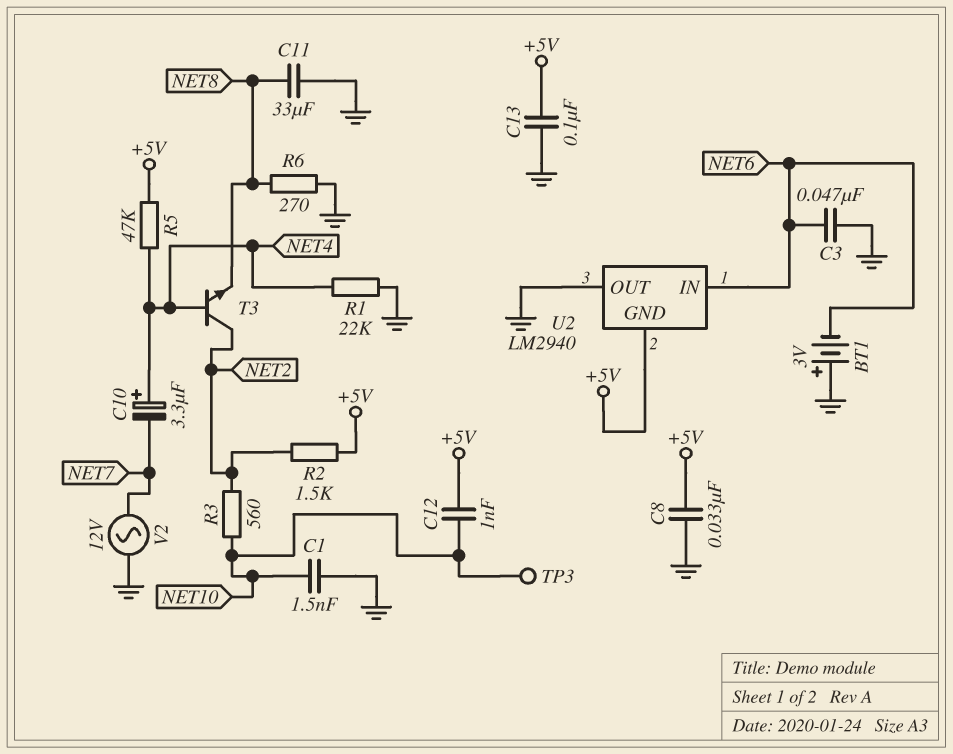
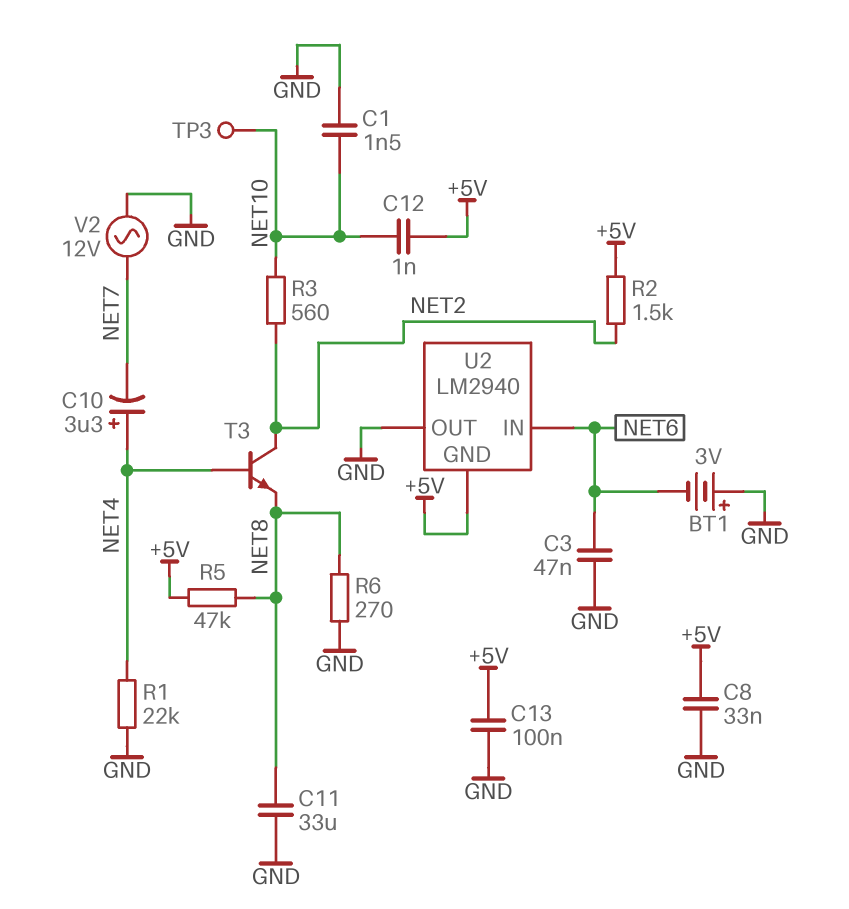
R5: 47k (+5V, NET4) -> 47k (+5V, NET8)

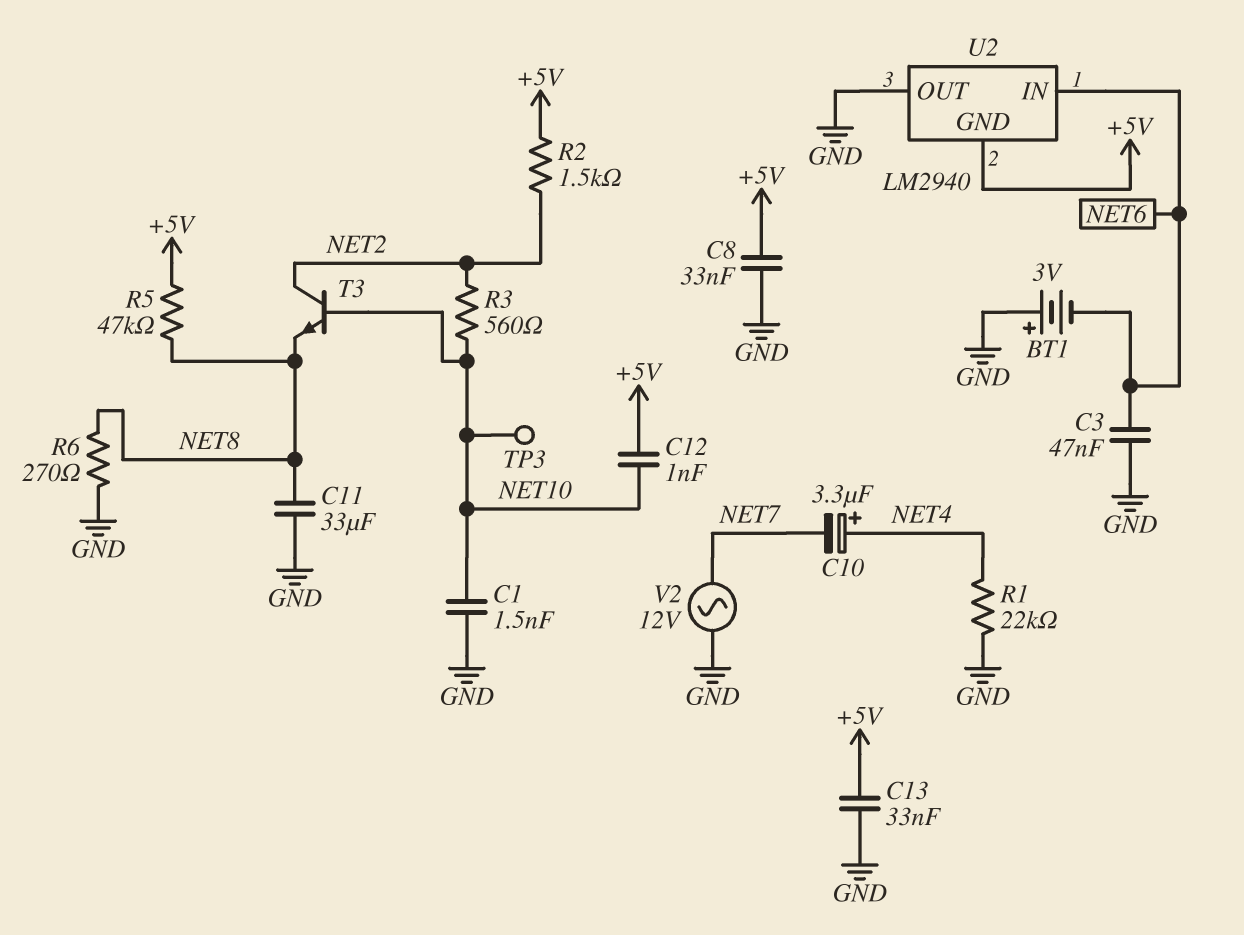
C13: 100nF (+5V, GND) -> 33nF (+5V, GND)
T3: NPN (B NET4, C NET2, E NET8) -> NPN (B NET10, C NET2, E NET8)

